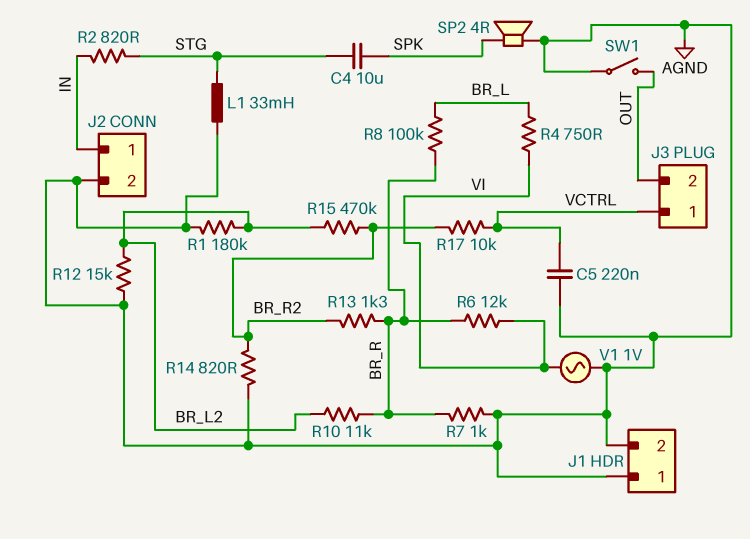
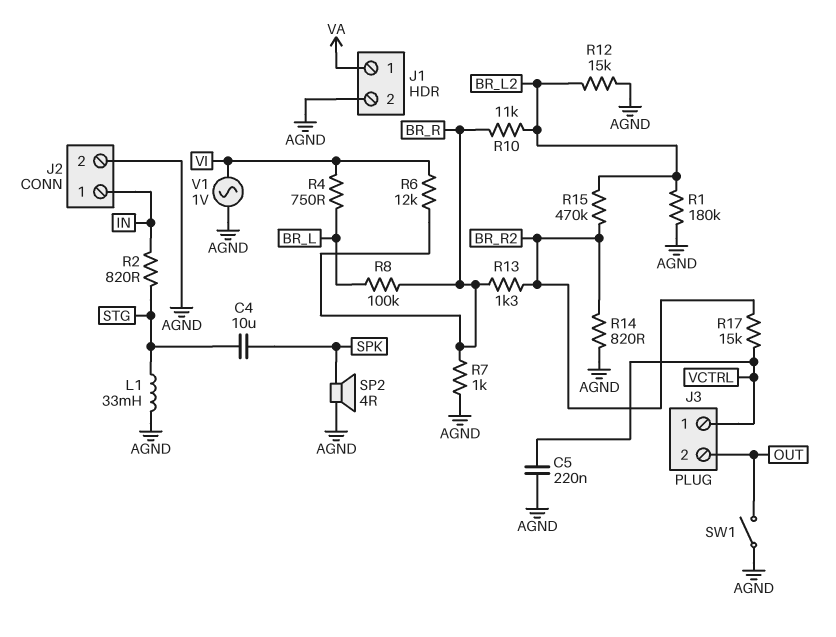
J1 pin 1: AGND -> VA
R17: 10k (BR_R2, VCTRL) -> 15k (BR_R2, VCTRL)

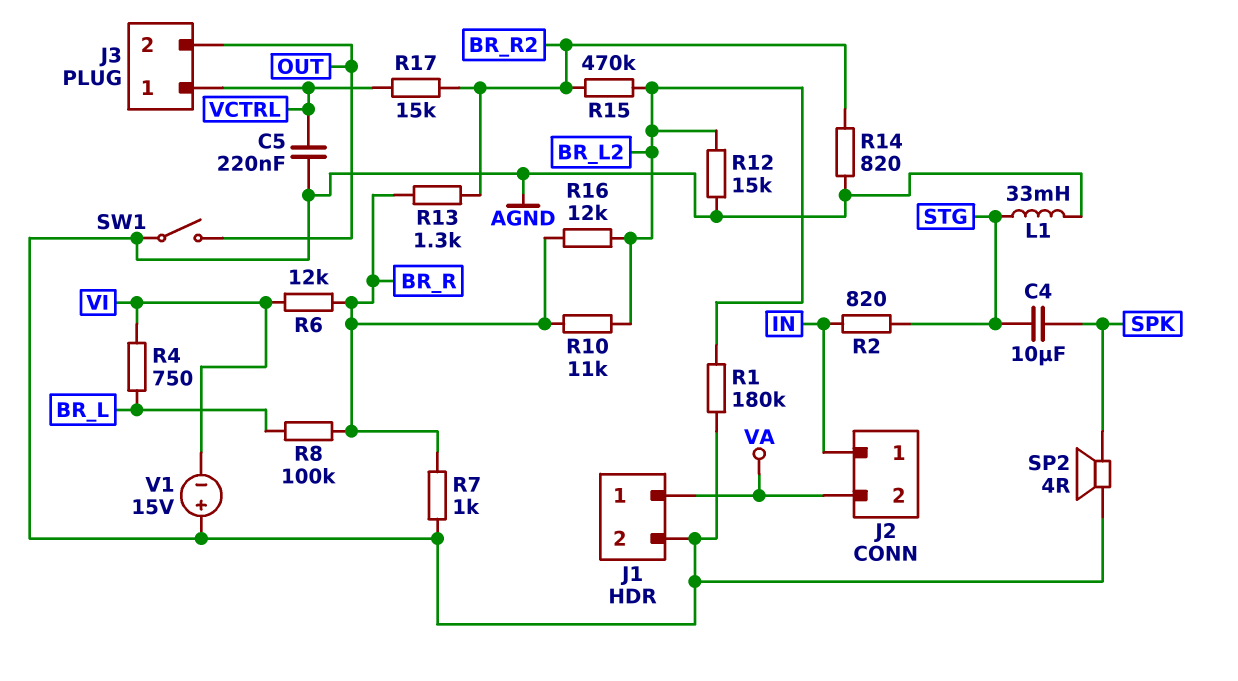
J2 pin 2: AGND -> VA
R16: none -> 12k (BR_L2, BR_R)
V1: AC 1V (AGND, VI) -> 15V (plus AGND, minus VI)

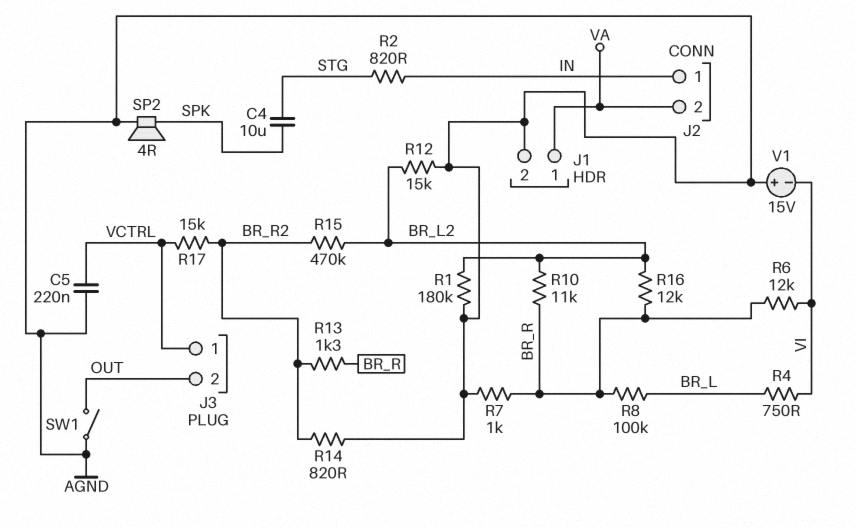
L1: 33mH (AGND, STG) -> none

